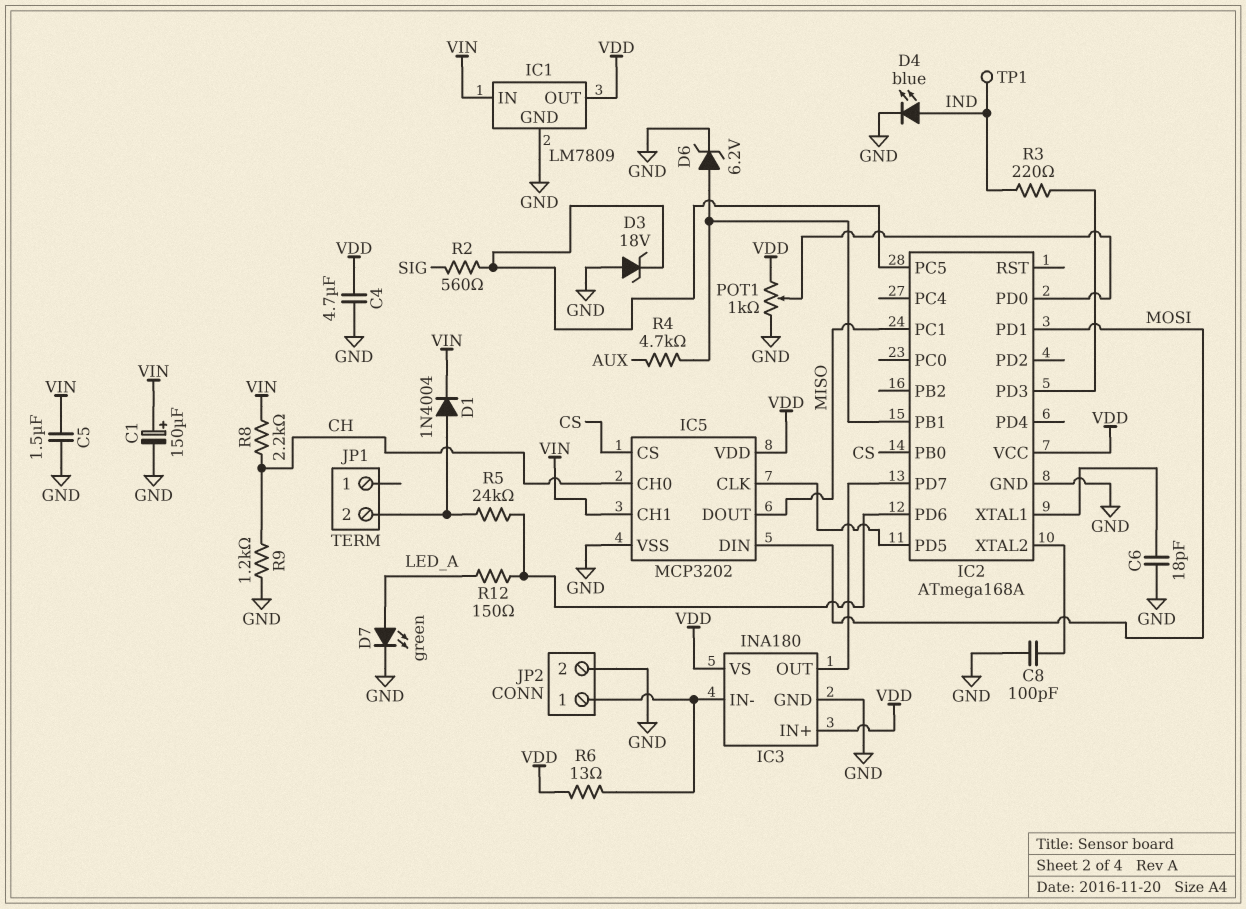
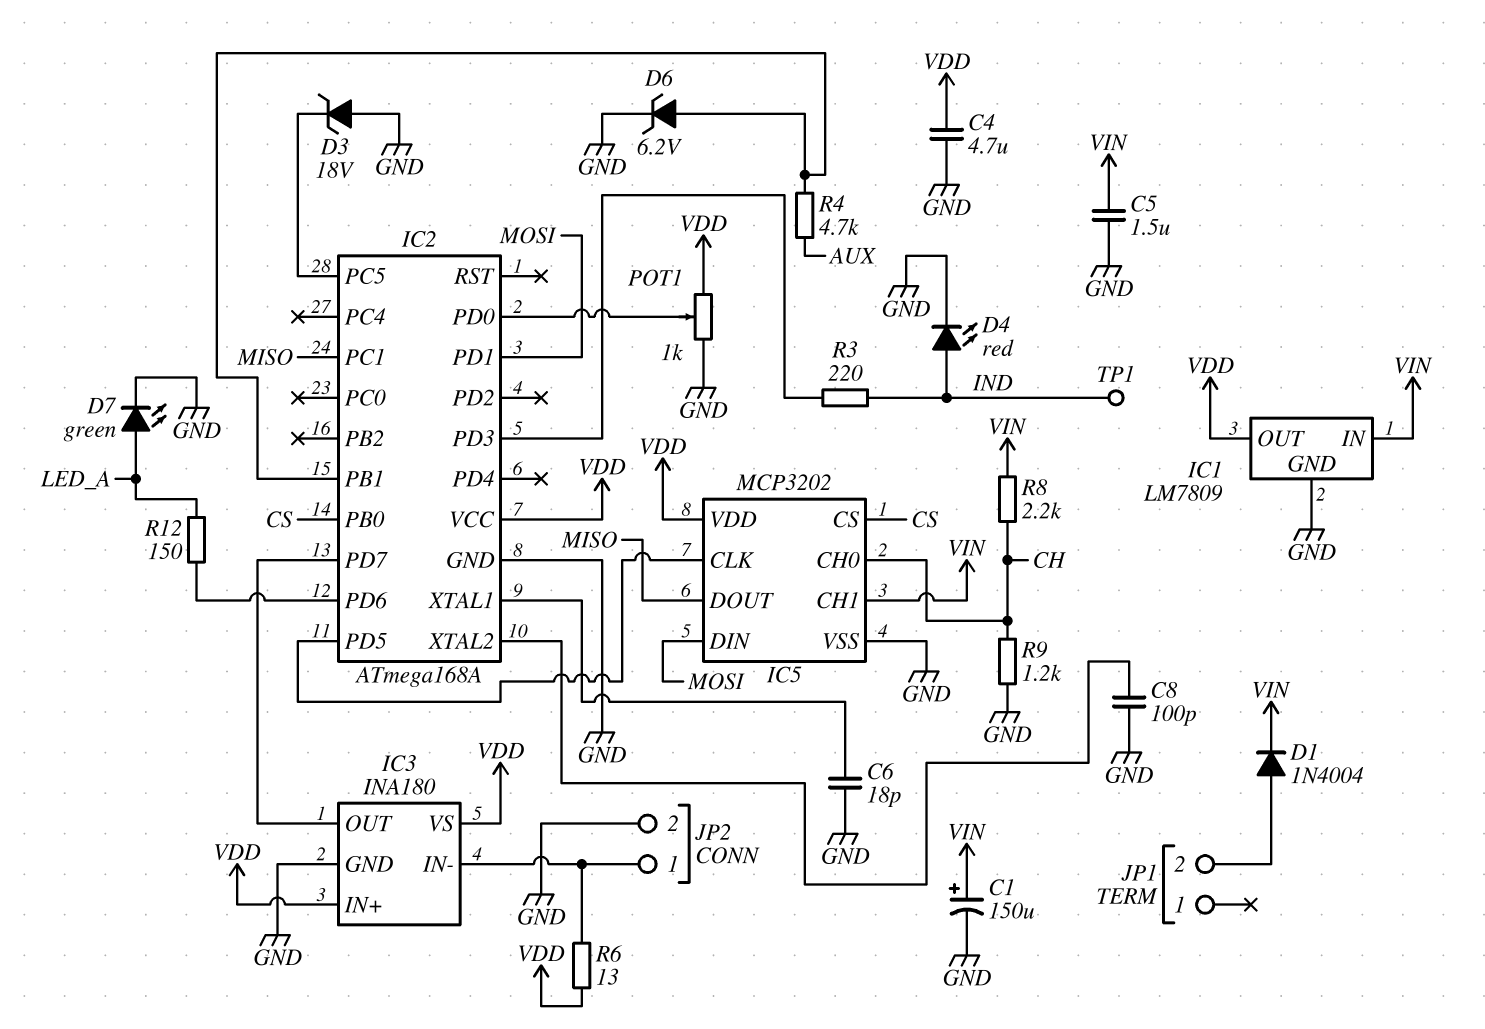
D4: LED blue (A IND, K GND) -> LED red (A IND, K GND)
R2: 560 (IC2/PC5, SIG) -> none
R5: 24k (IC2/PD6, JP1/2) -> none

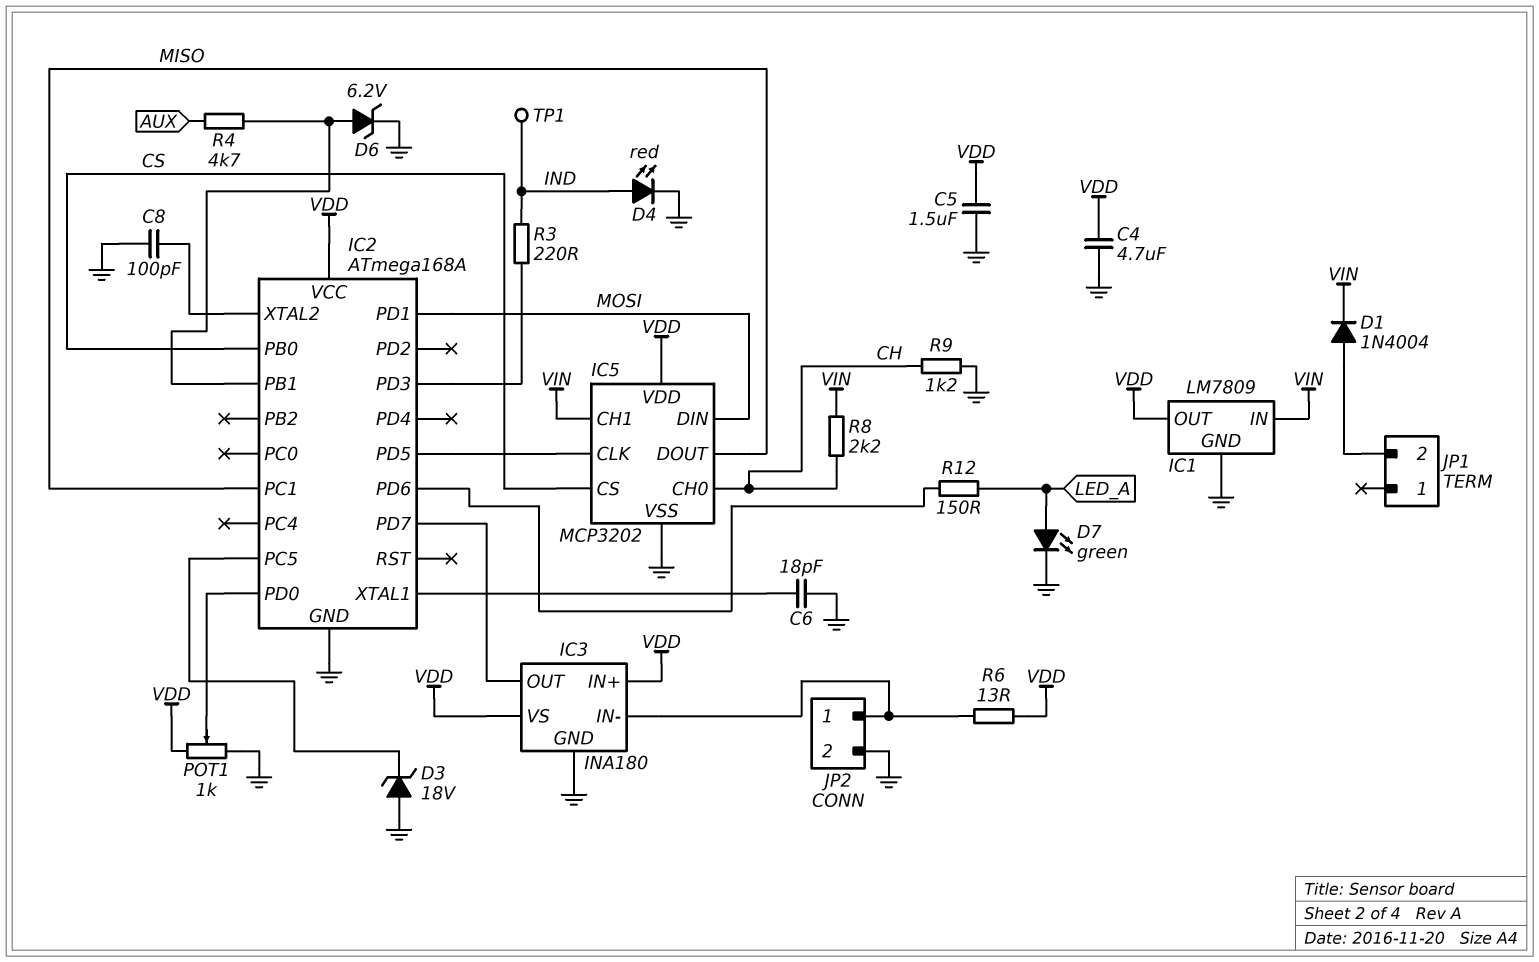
C1: 150uF (plus VIN, minus GND) -> none
C5: 1.5uF (GND, VIN) -> 1.5uF (GND, VDD)

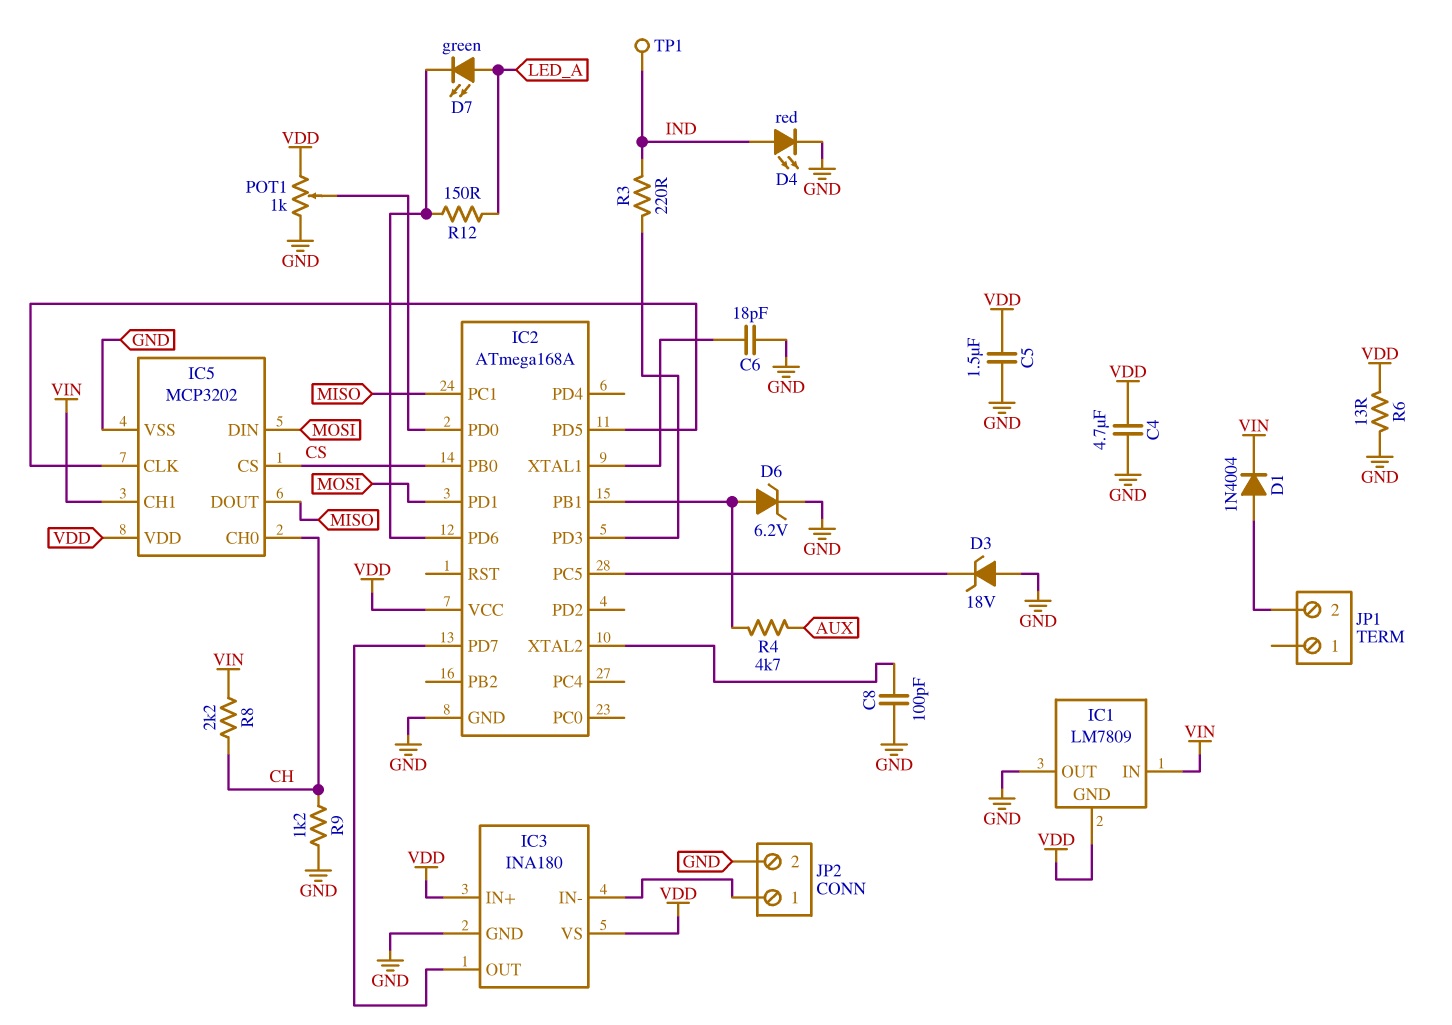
D7: LED green (A LED_A, K GND) -> LED green (A LED_A, K IC2/PD6)
IC1 pin GND: GND -> VDD
IC1 pin OUT: VDD -> GND
R6: 13 (IC3/IN-, VDD) -> 13 (GND, VDD)

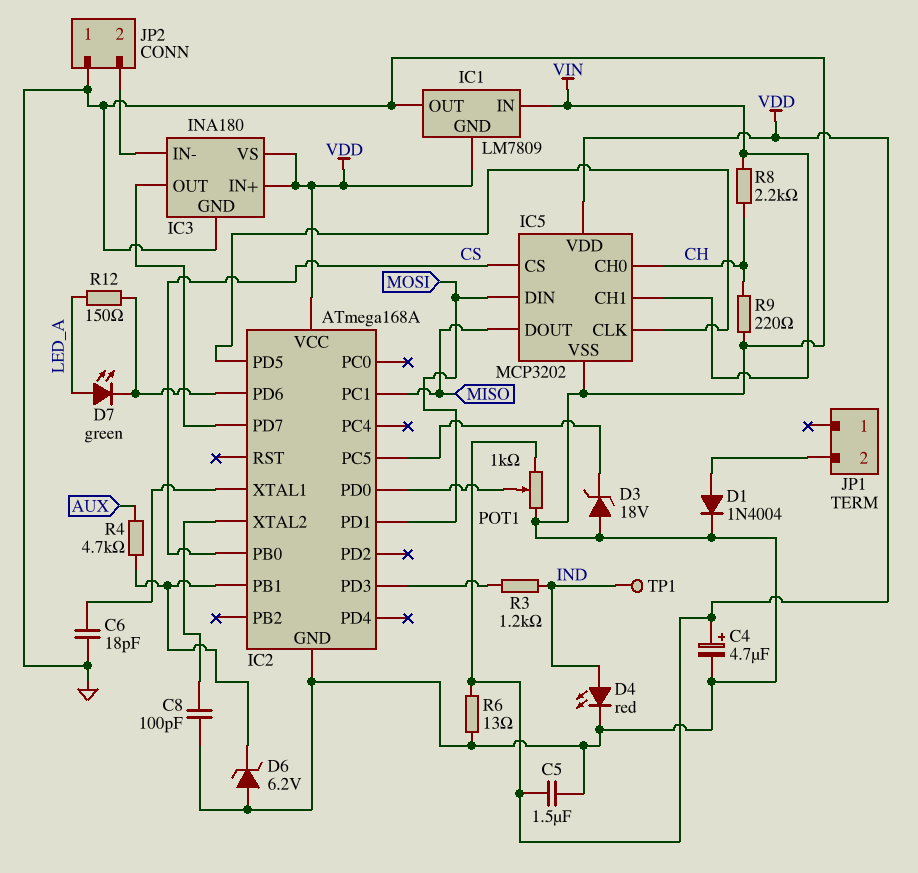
C4: 4.7uF (GND, VDD) -> 4.7uF (plus VDD, minus GND)
D1: diode 1N4004 (A JP1/2, K VIN) -> diode 1N4004 (A JP1/2, K GND)
D6: zener 6.2V (A IC2/PB1, K GND) -> zener 6.2V (A GND, K IC2/PB1)
JP2 pin 1: IC3/IN- -> GND
JP2 pin 2: GND -> IC3/IN-
R3: 220 (IC2/PD3, IND) -> 1.2k (IC2/PD3, IND)
R9: 1.2k (CH, GND) -> 220 (CH, GND)

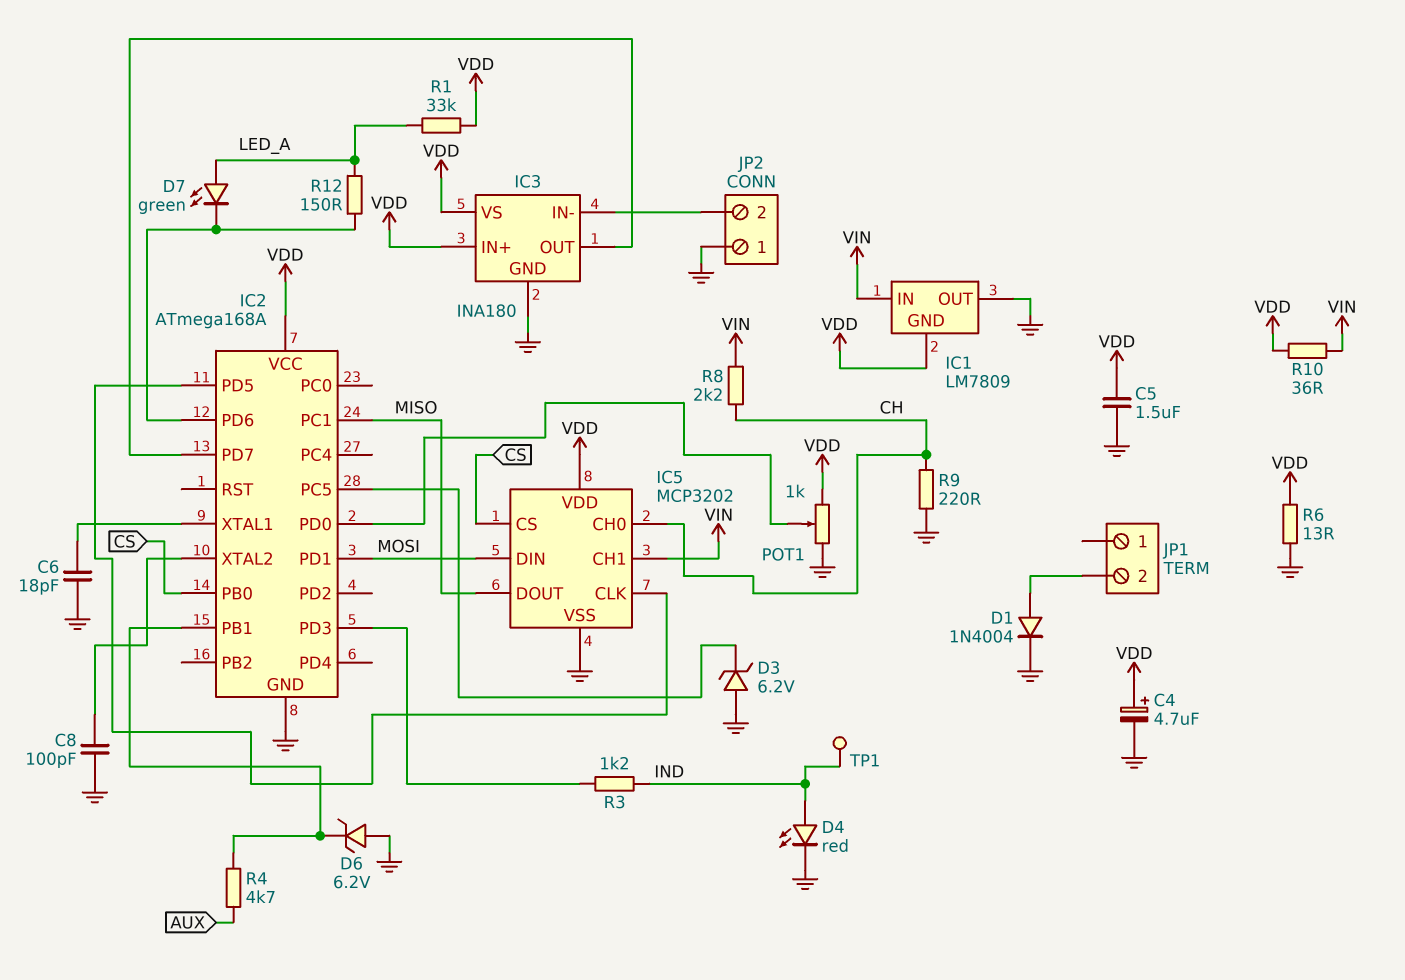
D3: zener 18V (A GND, K IC2/PC5) -> zener 6.2V (A GND, K IC2/PC5)
R1: none -> 33k (LED_A, VDD)
R10: none -> 36 (VDD, VIN)

